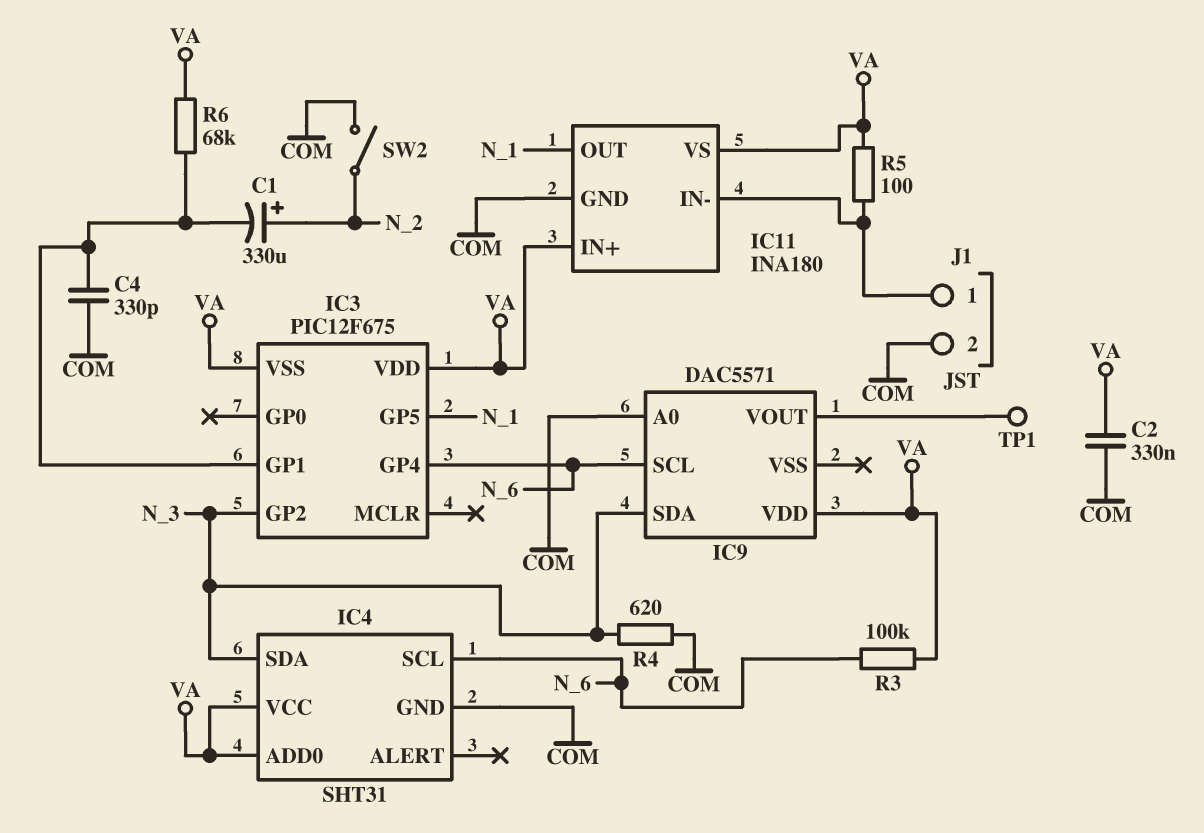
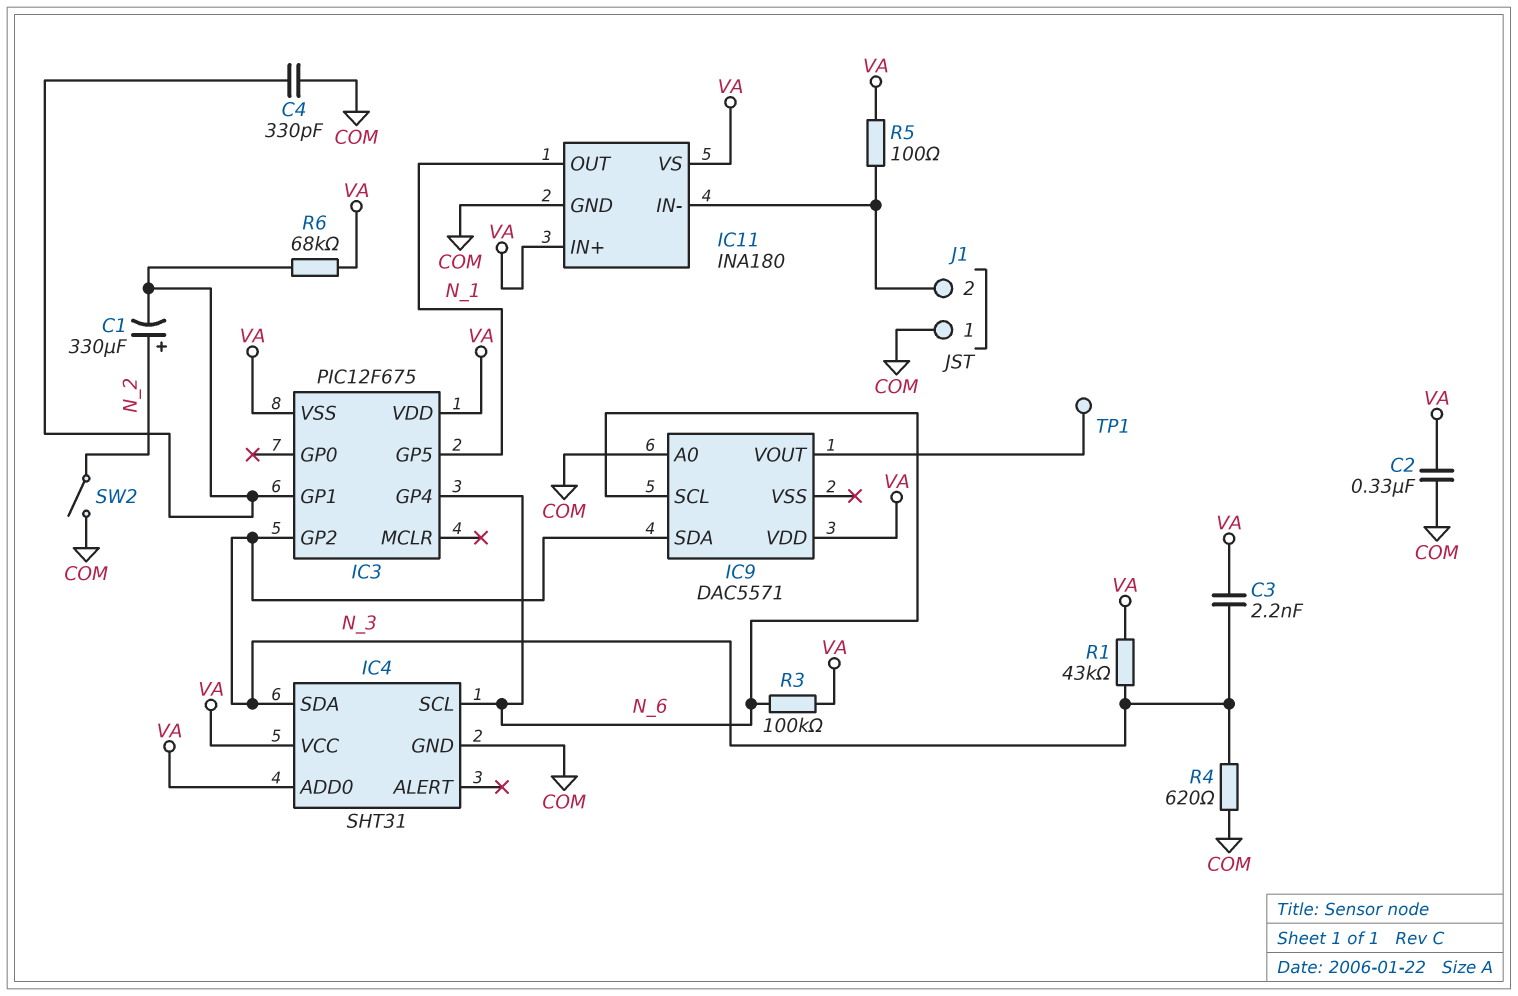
C3: none -> 2.2nF (N_3, VA)
J1 pin 1: IC11/IN- -> COM
J1 pin 2: COM -> IC11/IN-
R1: none -> 43k (N_3, VA)

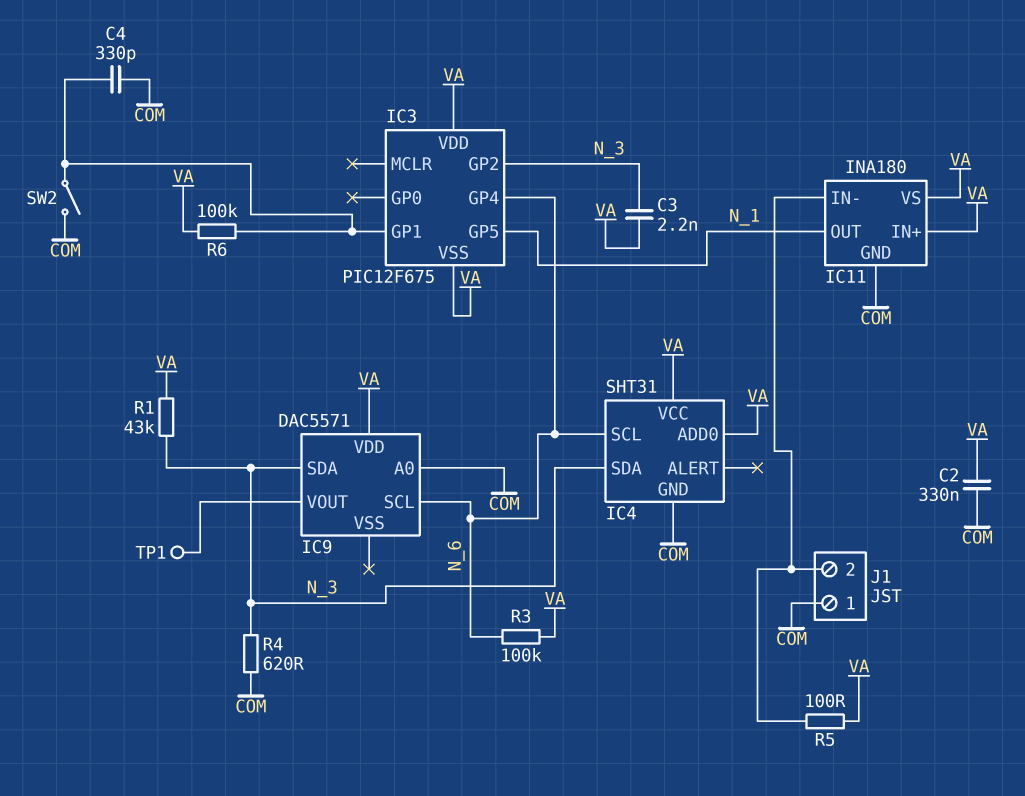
C1: 330uF (plus N_2, minus IC3/GP1) -> none
R6: 68k (IC3/GP1, VA) -> 100k (IC3/GP1, VA)
SW2: switch (COM, N_2) -> switch (COM, IC3/GP1)

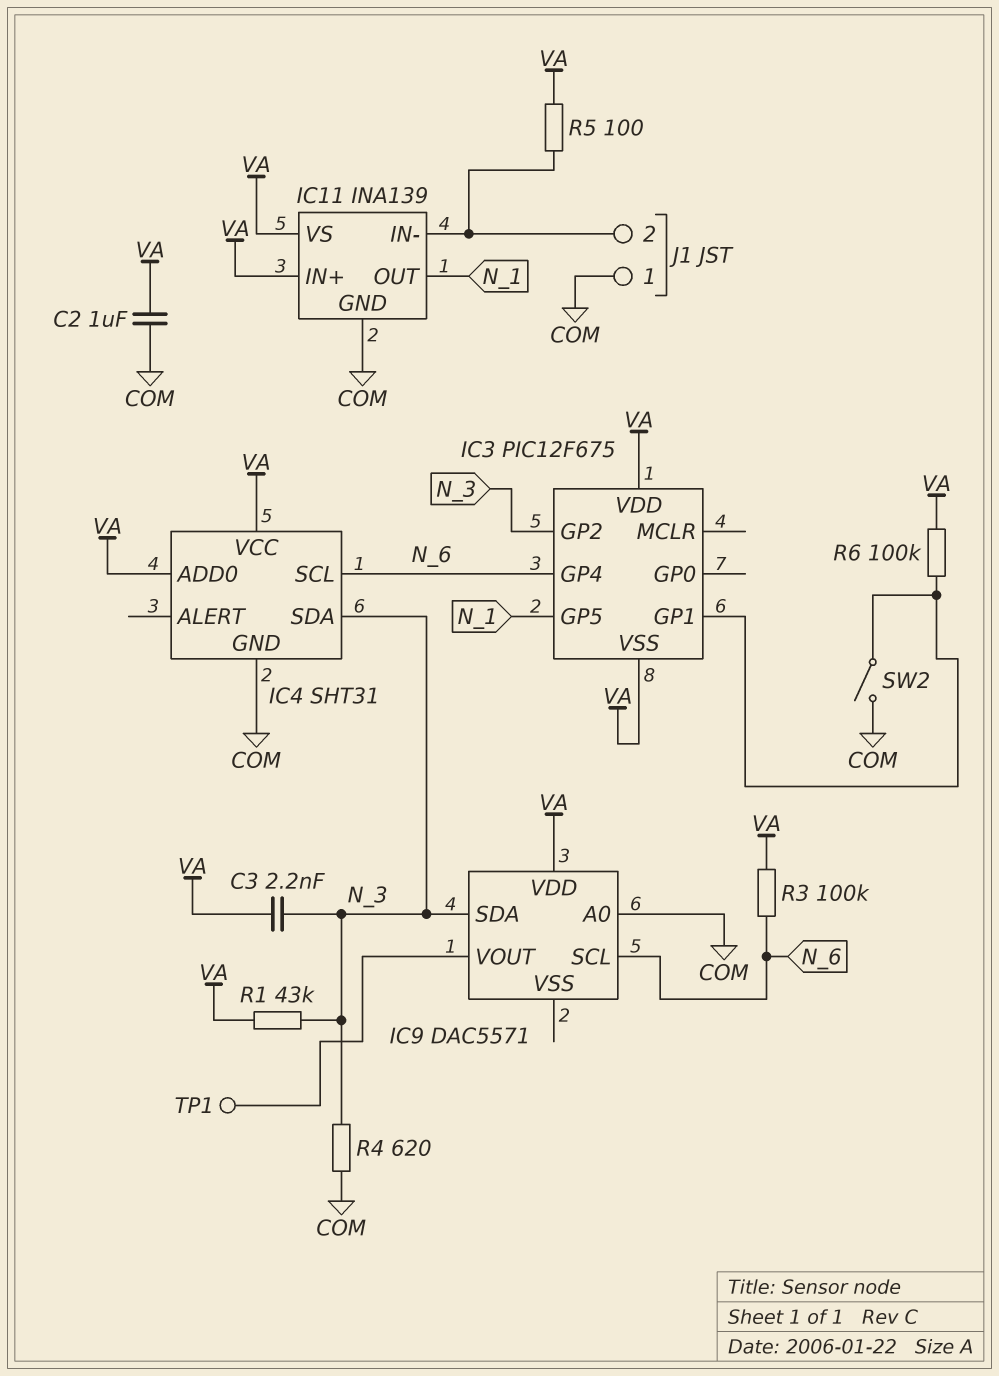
C2: 330nF (COM, VA) -> 1uF (COM, VA)
C4: 330pF (COM, IC3/GP1) -> none
IC11: INA180 -> INA139

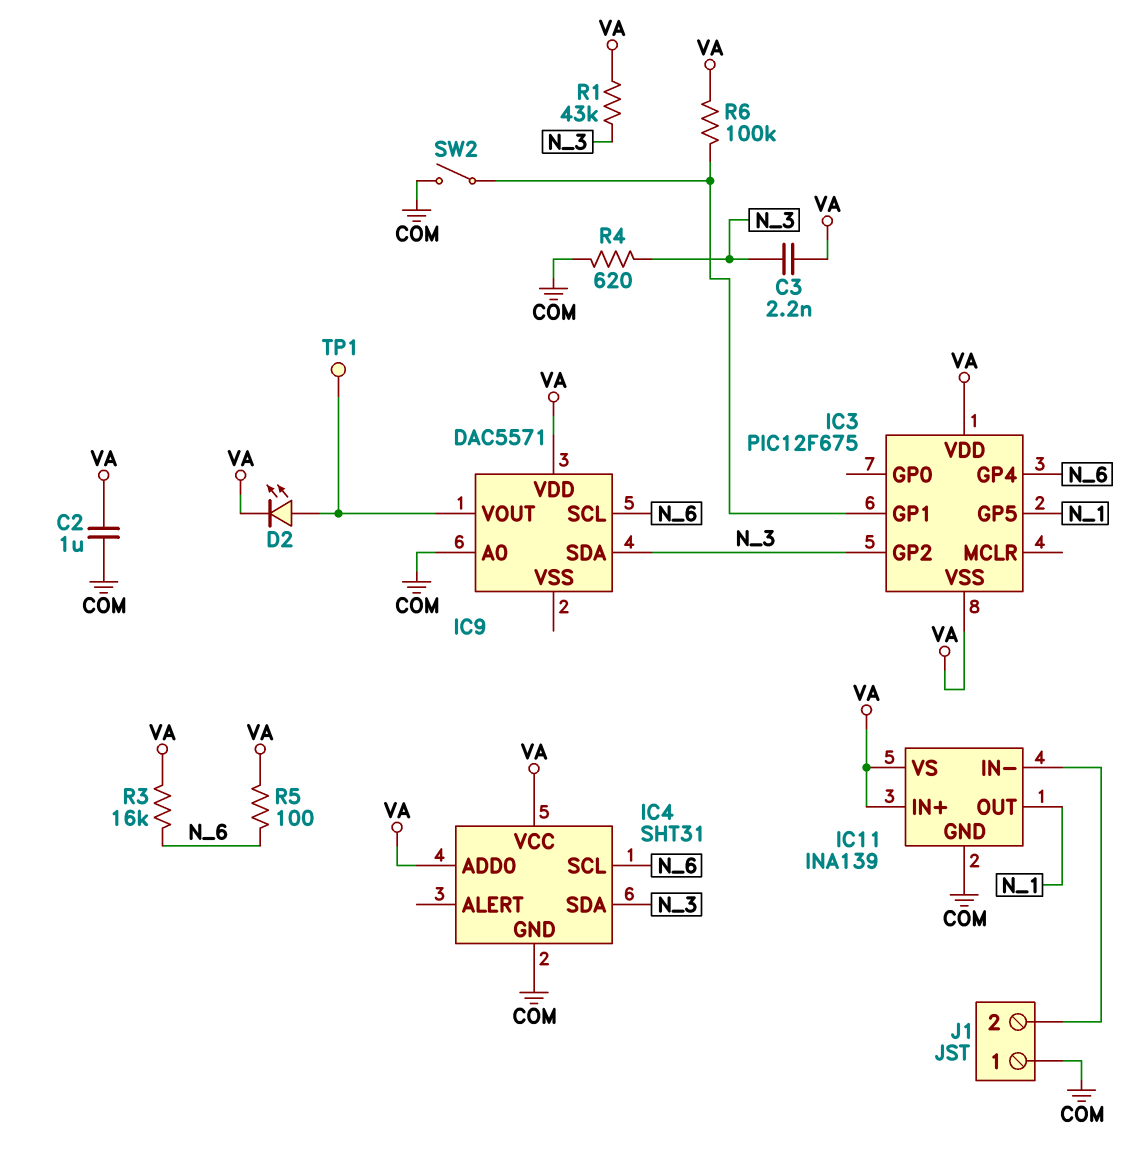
D2: none -> LED (A IC9/VOUT, K VA)
R3: 100k (N_6, VA) -> 16k (N_6, VA)
R5: 100 (IC11/IN-, VA) -> 100 (N_6, VA)

